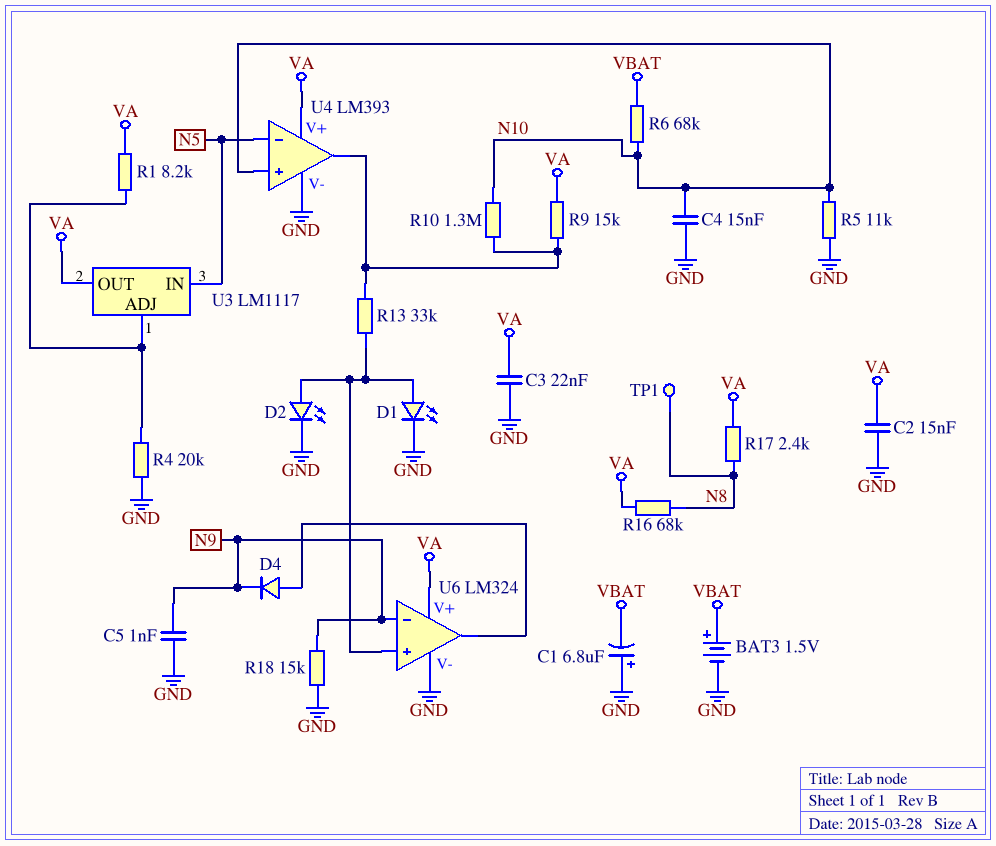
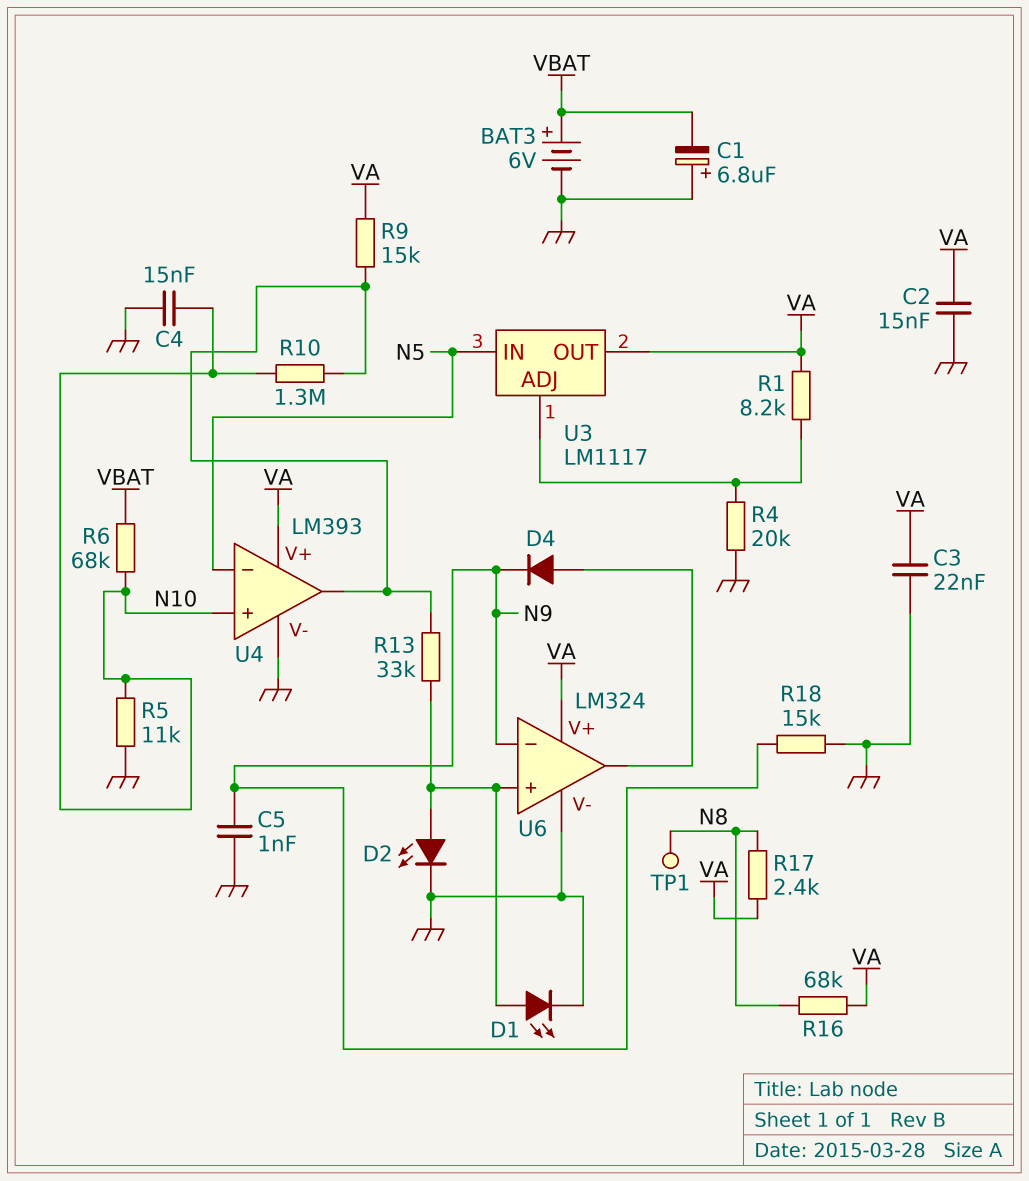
BAT3: 1.5V (plus VBAT, minus GND) -> 6V (plus VBAT, minus GND)

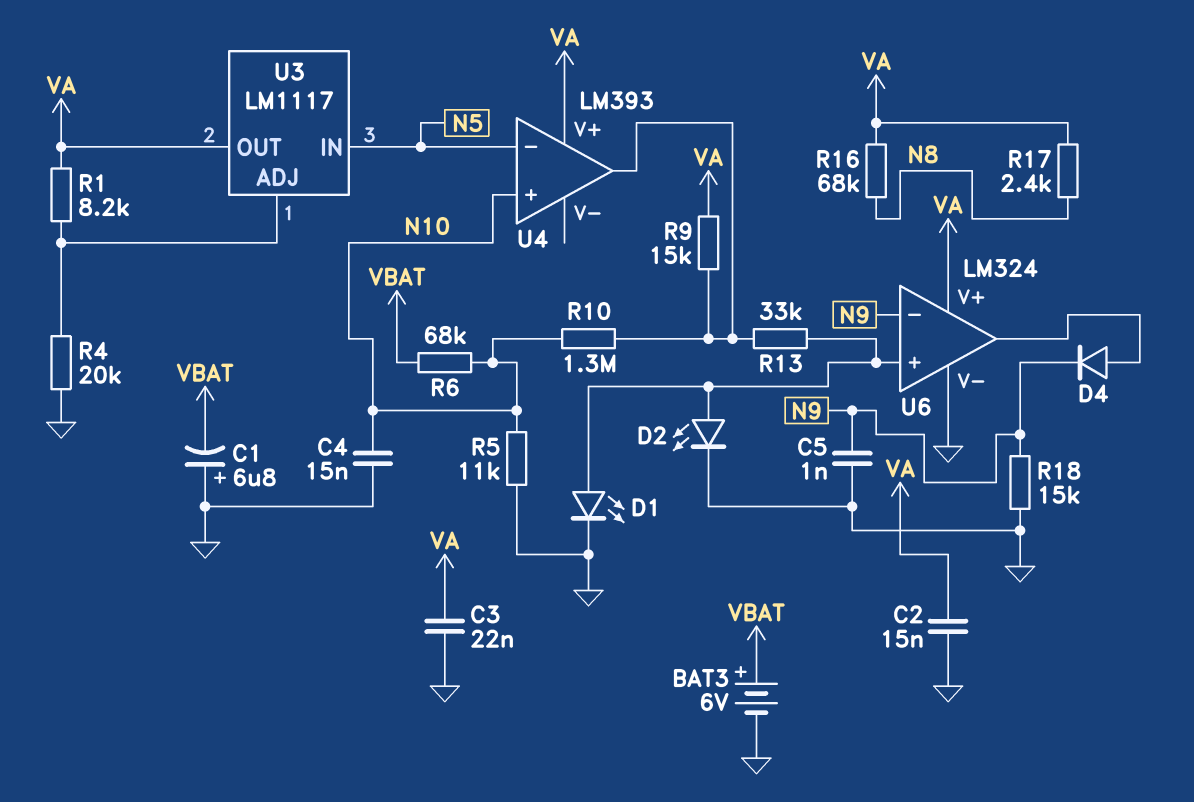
TP1: test point (N8) -> none
U4 pin V-: GND -> none

